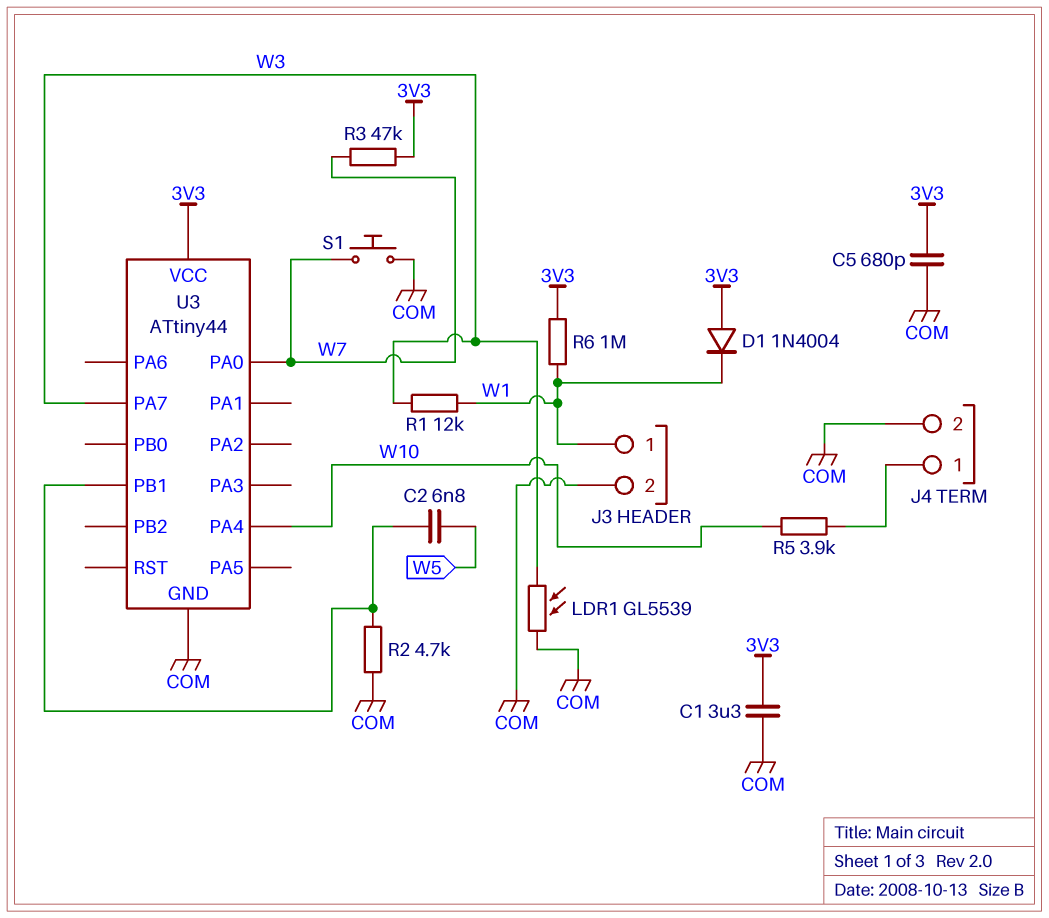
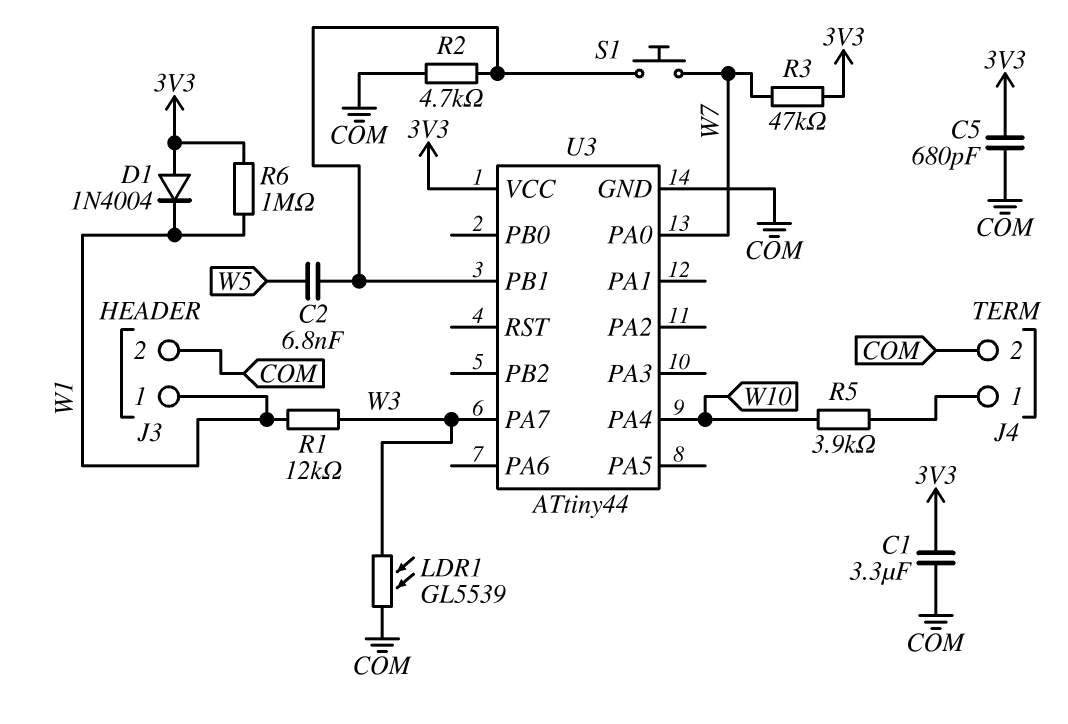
S1: button (COM, W7) -> button (U3/PB1, W7)

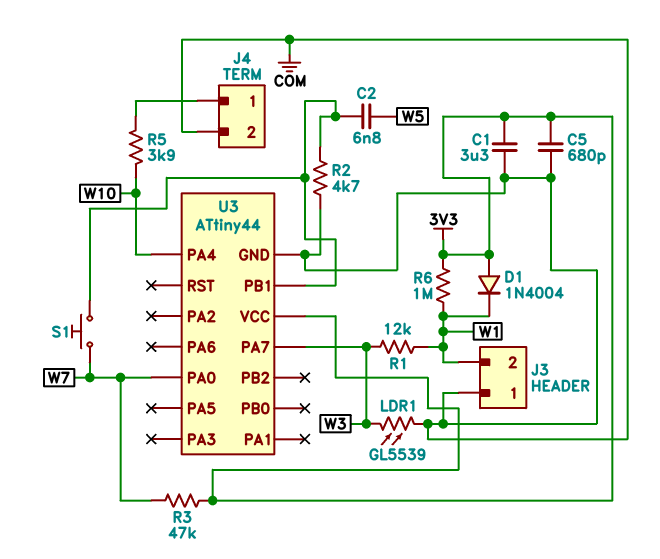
J3 pin 1: W1 -> COM
J3 pin 2: COM -> W1

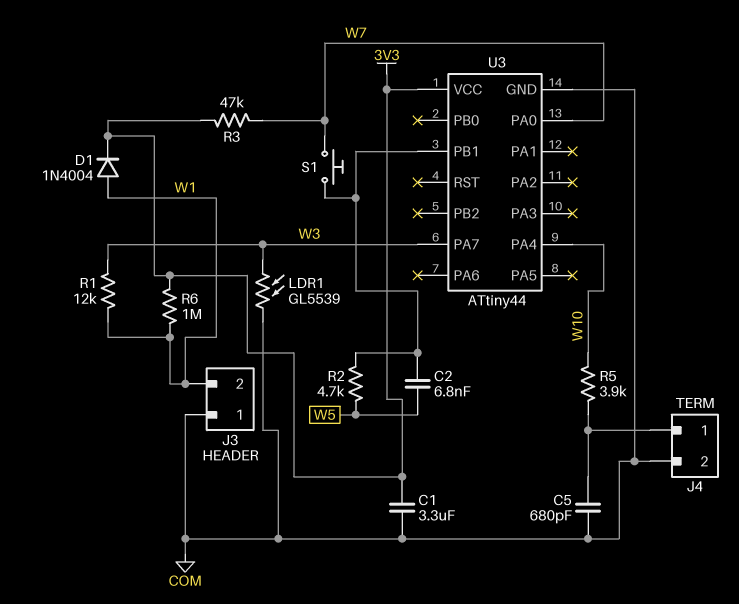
C5: 680pF (3V3, COM) -> 680pF (COM, J4/1)
D1: diode 1N4004 (A 3V3, K W1) -> diode 1N4004 (A W1, K 3V3)
R2: 4.7k (COM, U3/PB1) -> 4.7k (U3/PB1, W5)

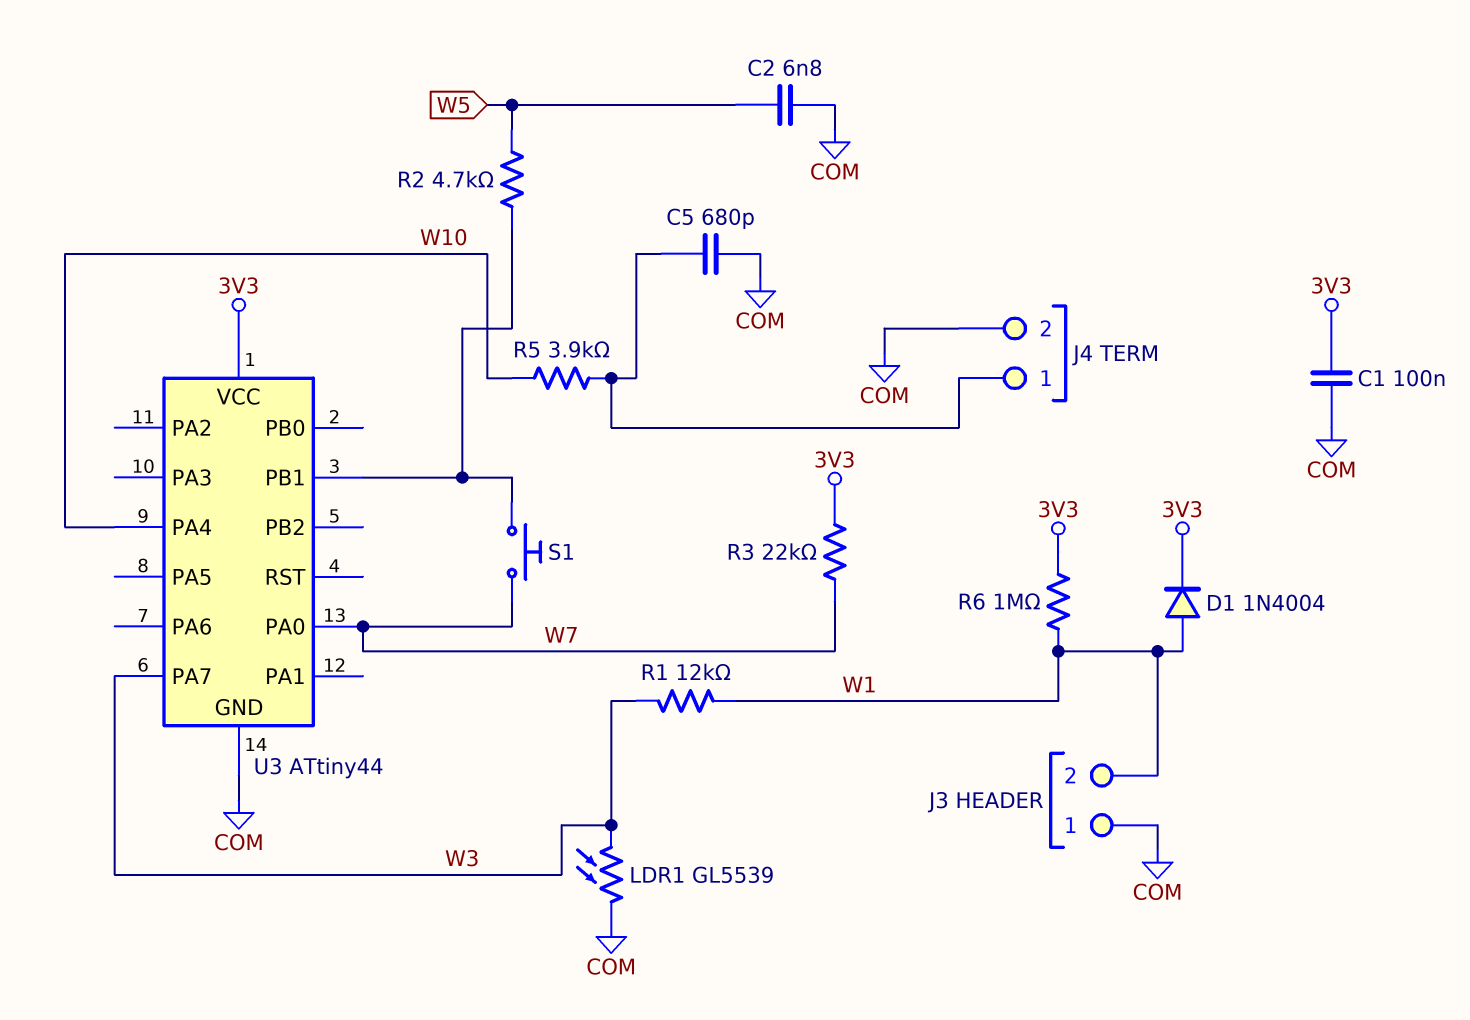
C1: 3.3uF (3V3, COM) -> 100nF (3V3, COM)
C2: 6.8nF (U3/PB1, W5) -> 6.8nF (COM, W5)
R3: 47k (3V3, W7) -> 22k (3V3, W7)

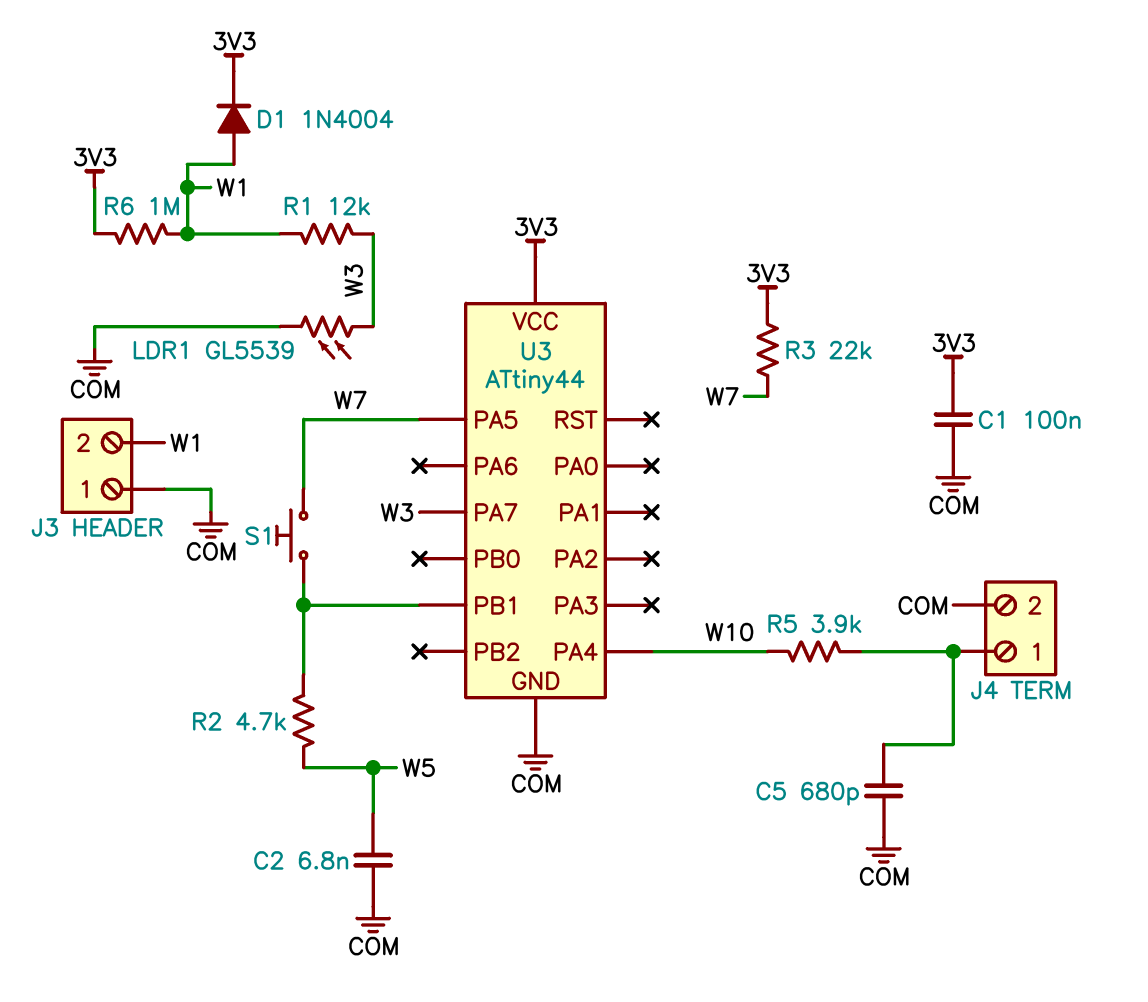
U3 pin PA0: W7 -> none
U3 pin PA5: none -> W7

